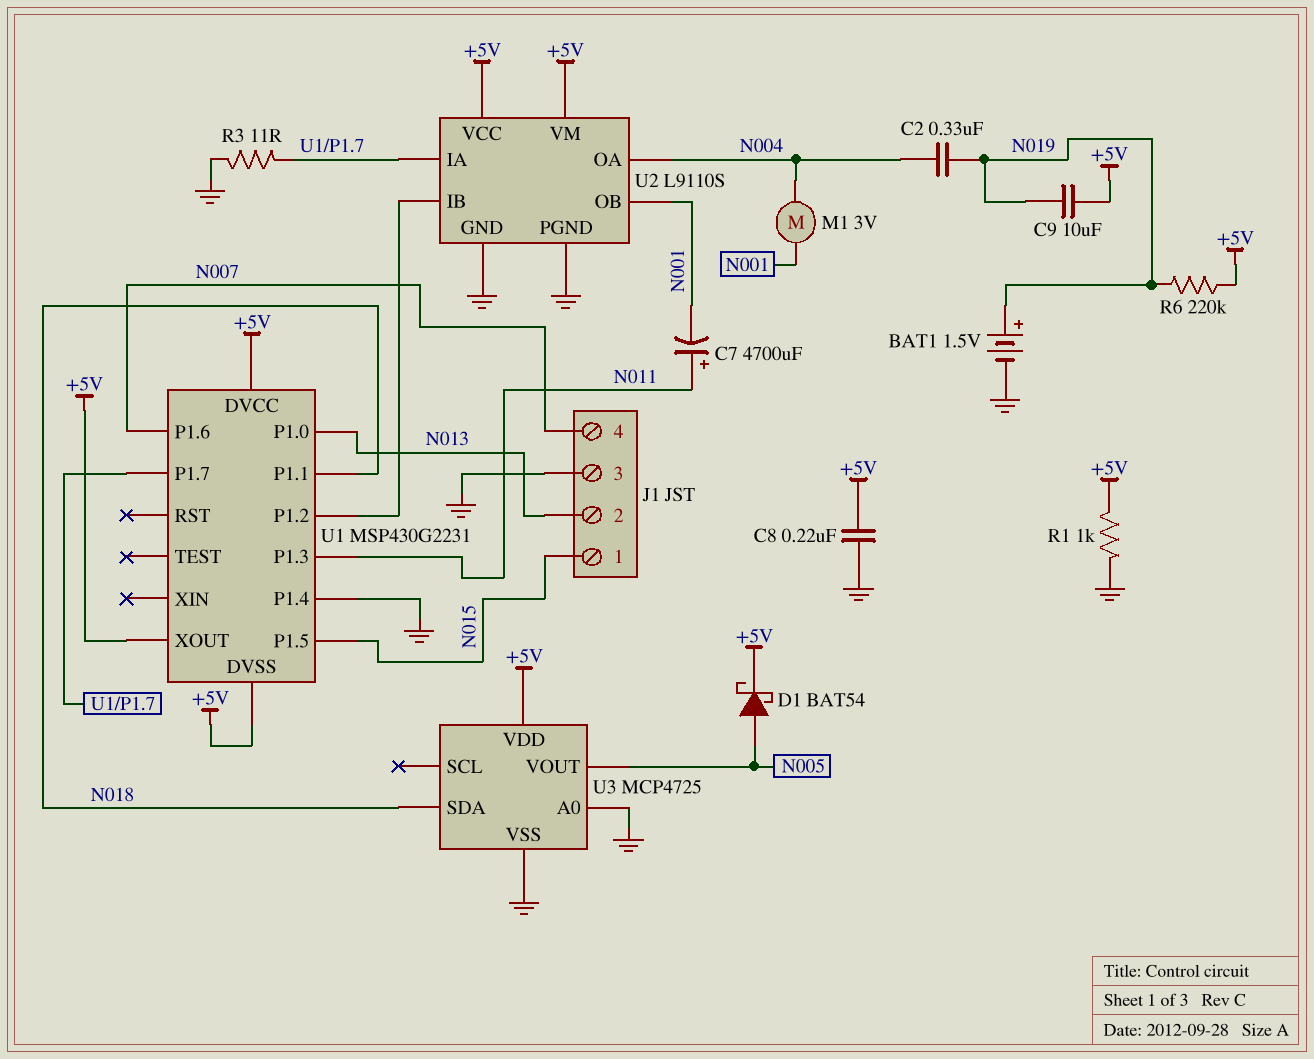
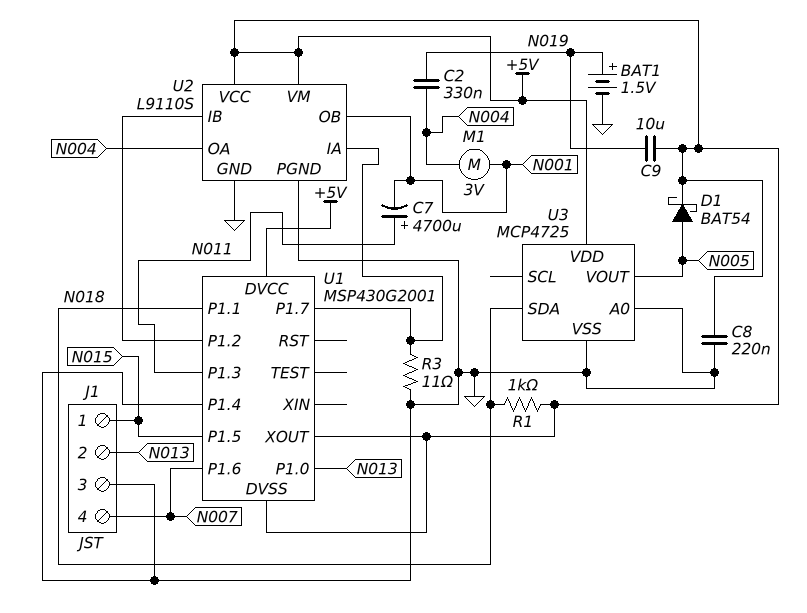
R1: 1k (+5V, GND) -> 1k (+5V, N018)
R6: 220k (+5V, N019) -> none
U1: MSP430G2231 -> MSP430G2001

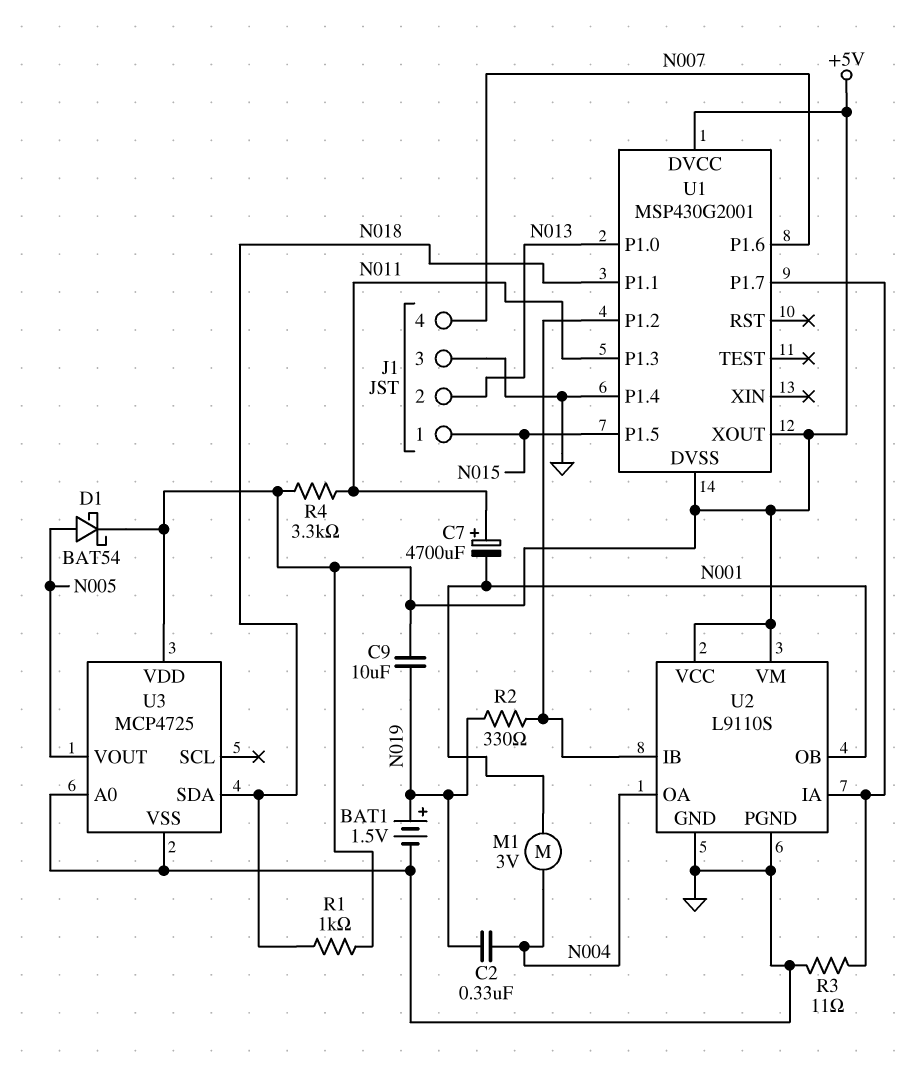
C8: 220nF (+5V, GND) -> none
R2: none -> 330 (N019, U1/P1.2)
R4: none -> 3.3k (+5V, N011)

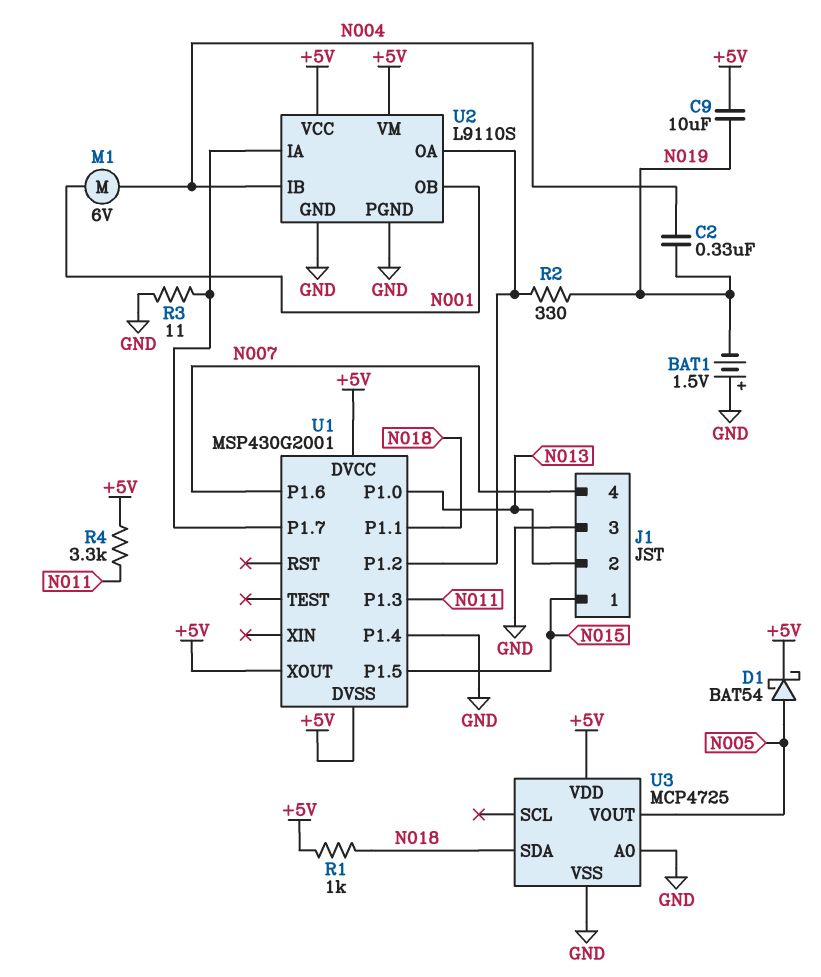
BAT1: 1.5V (plus N019, minus GND) -> 1.5V (plus GND, minus N019)
C7: 4700uF (plus N011, minus N001) -> none
M1: motor 3V (N001, N004) -> motor 6V (N001, N004)
U2 pin IB: U1/P1.2 -> N004
U2 pin OA: N004 -> U1/P1.2

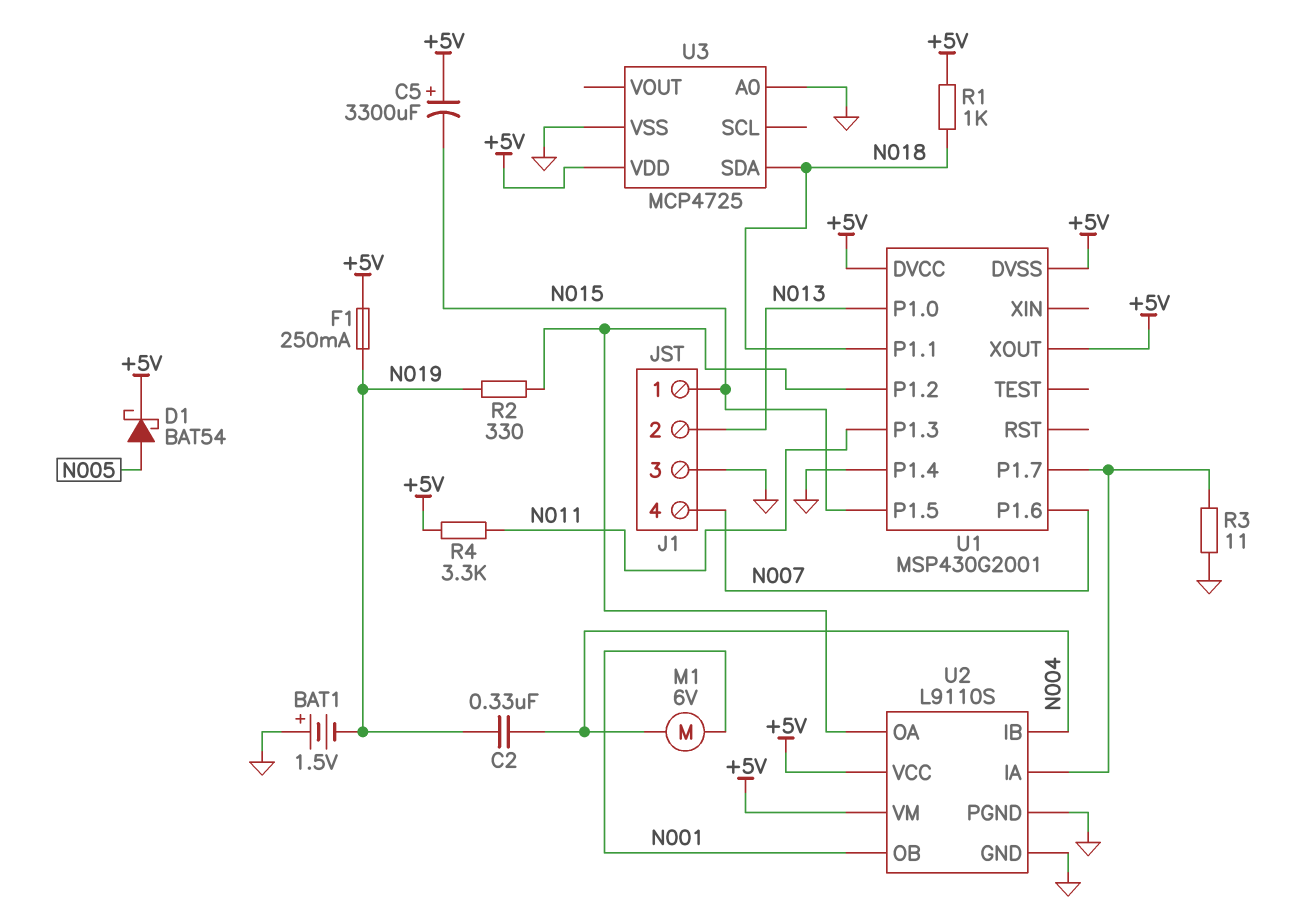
C5: none -> 3300uF (plus +5V, minus N015)
C9: 10uF (+5V, N019) -> none
F1: none -> 250mA (+5V, N019)
U3 pin VOUT: N005 -> none

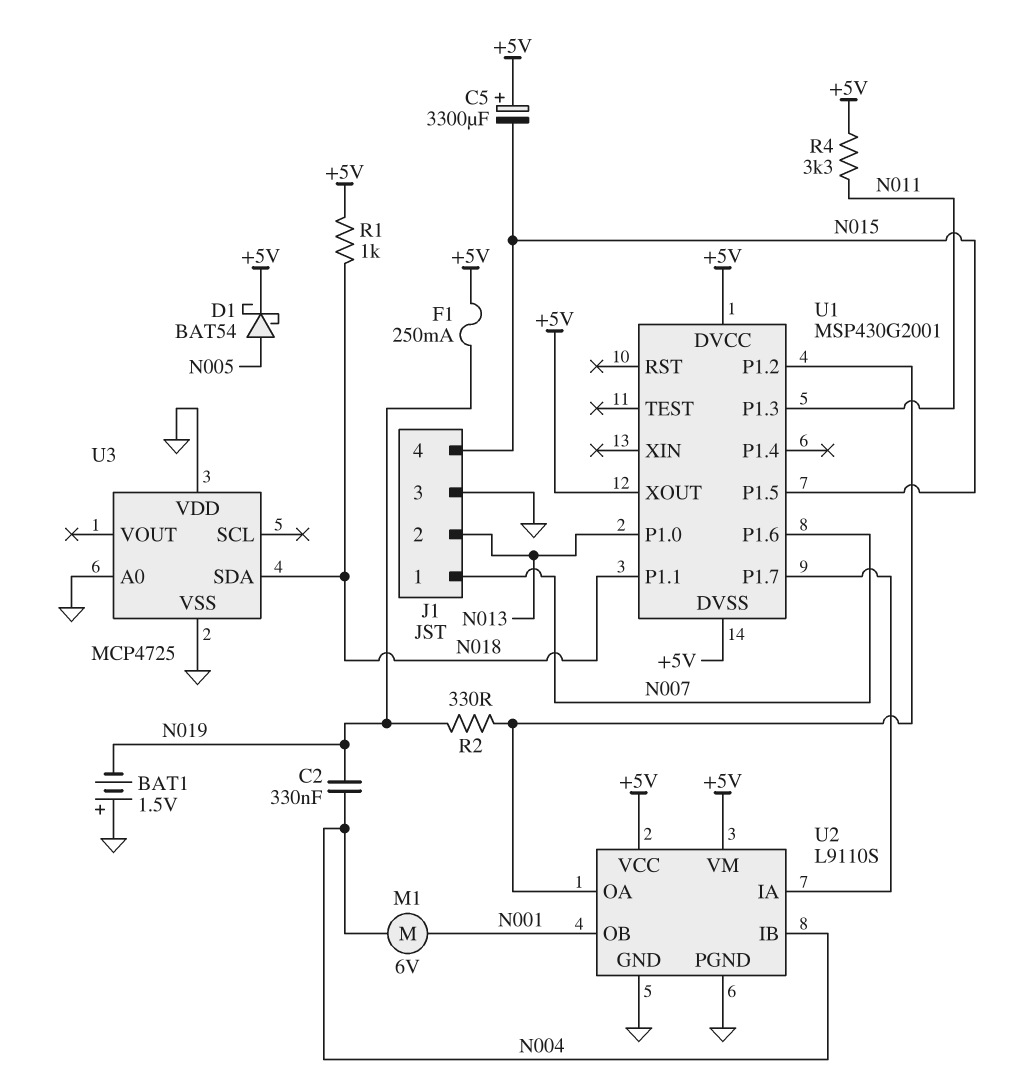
J1 pin 1: N015 -> N007
J1 pin 4: N007 -> N015
R3: 11 (GND, U1/P1.7) -> none
U1 pin P1.4: GND -> none
U3 pin VDD: +5V -> GND

